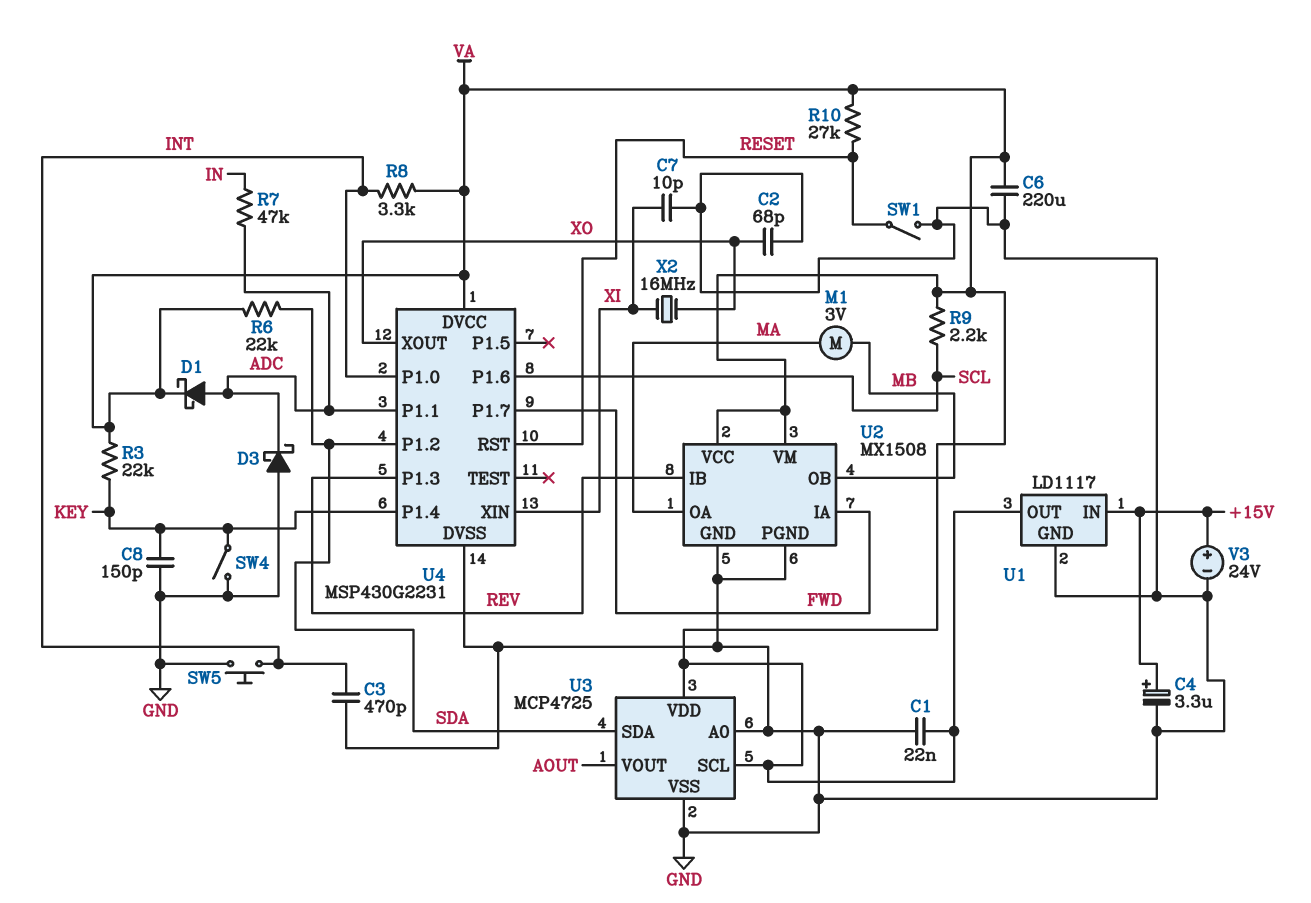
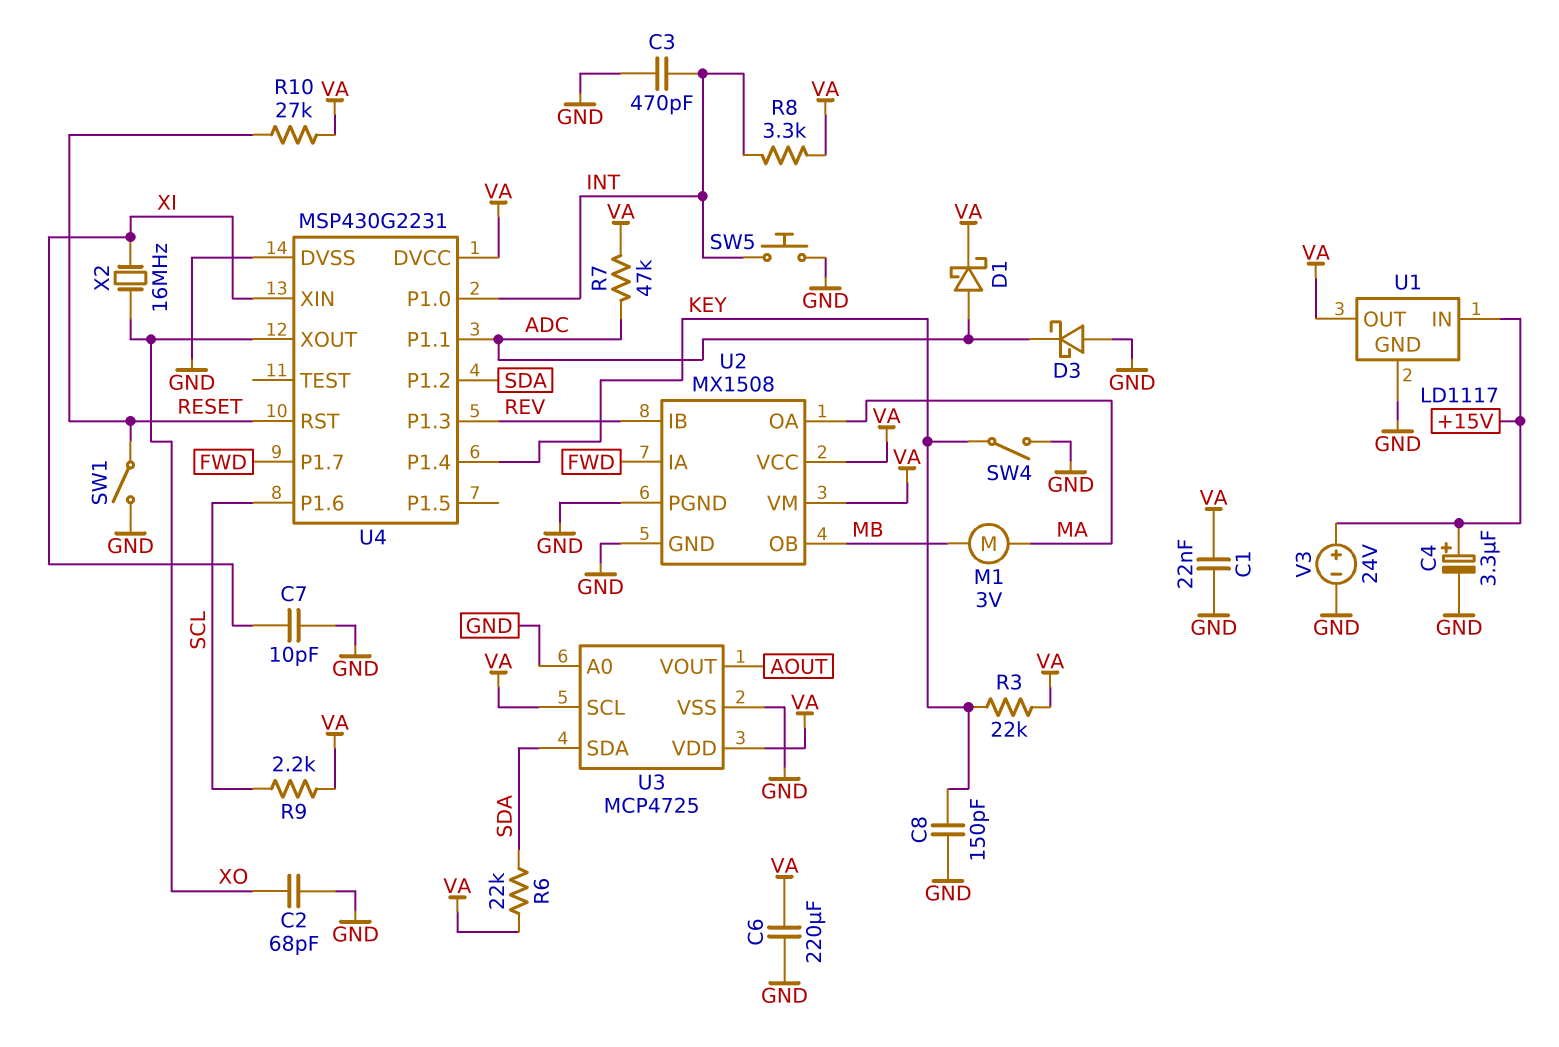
R7: 47k (ADC, IN) -> 47k (ADC, VA)

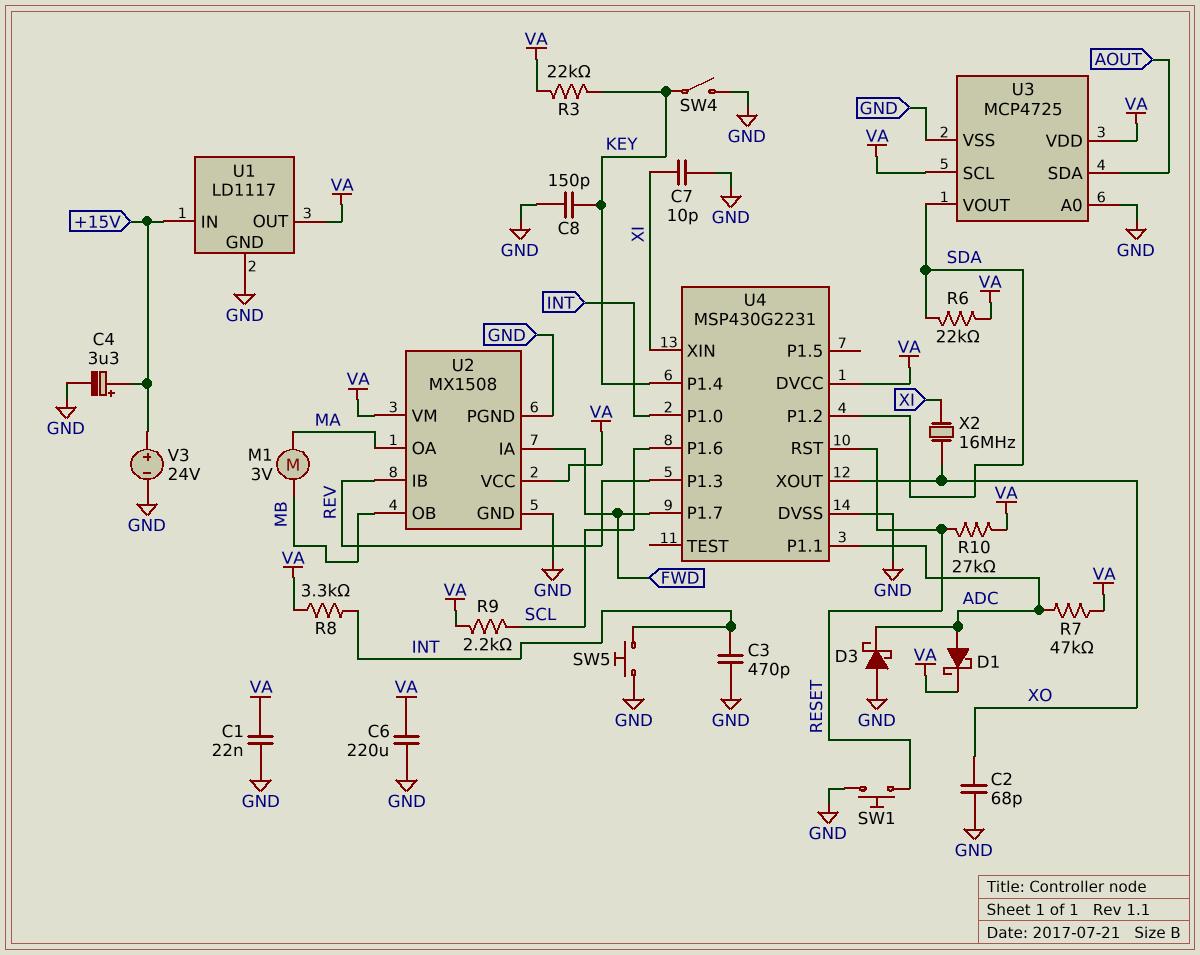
SW1: switch (GND, RESET) -> button (GND, RESET)
U3 pin SDA: SDA -> AOUT
U3 pin VOUT: AOUT -> SDA

